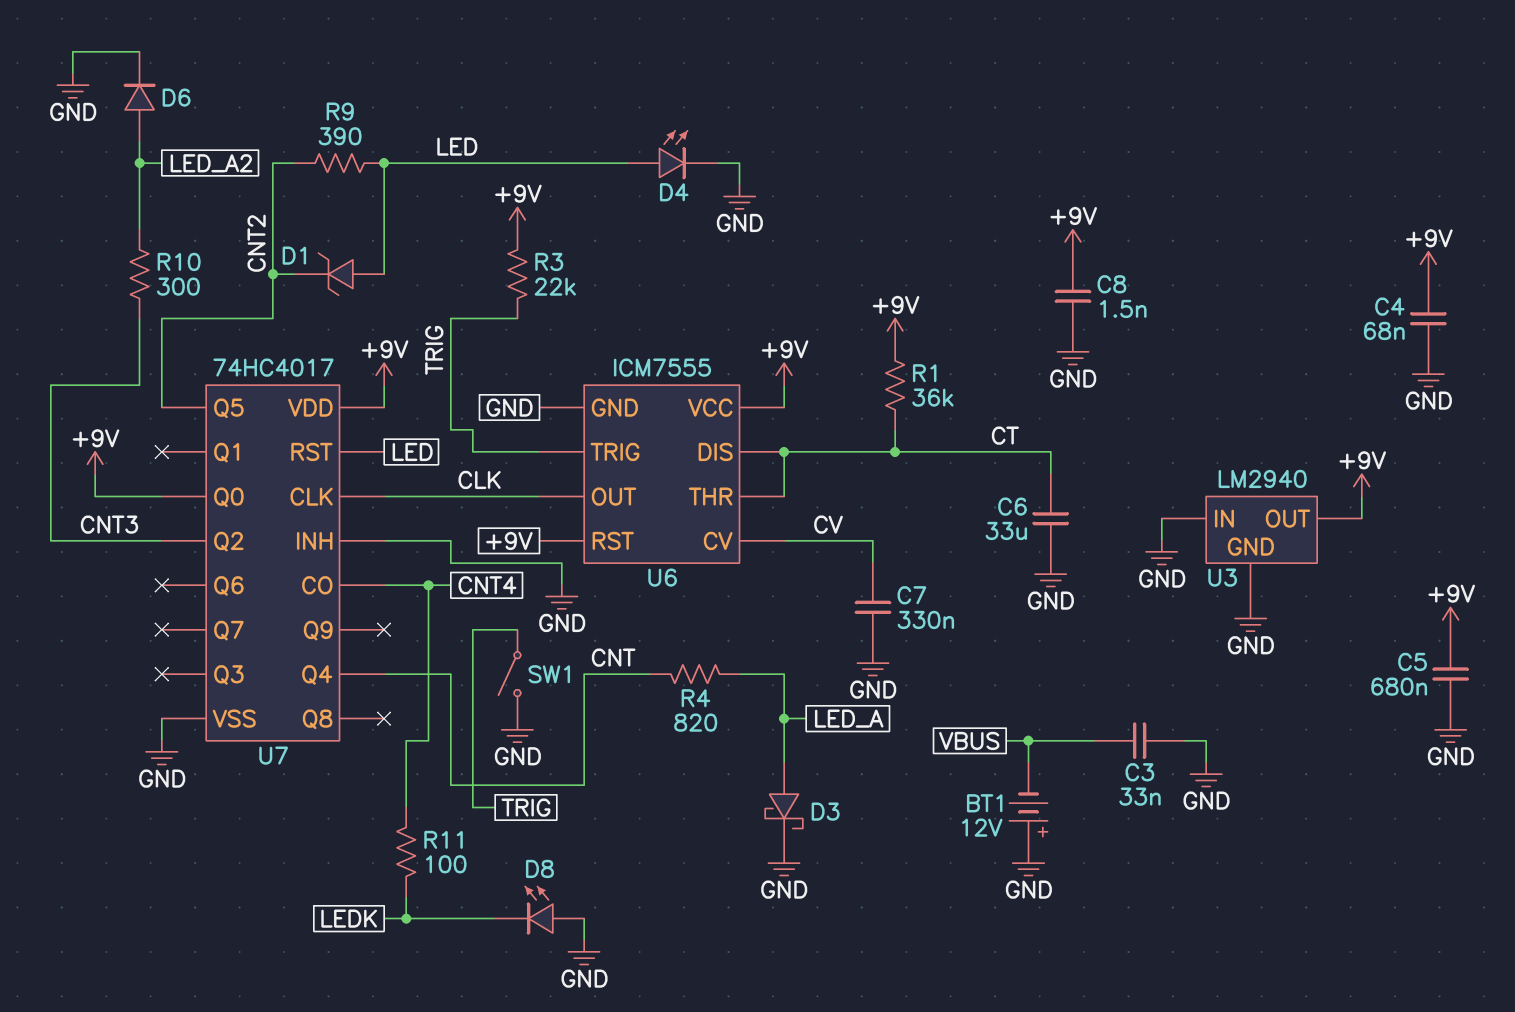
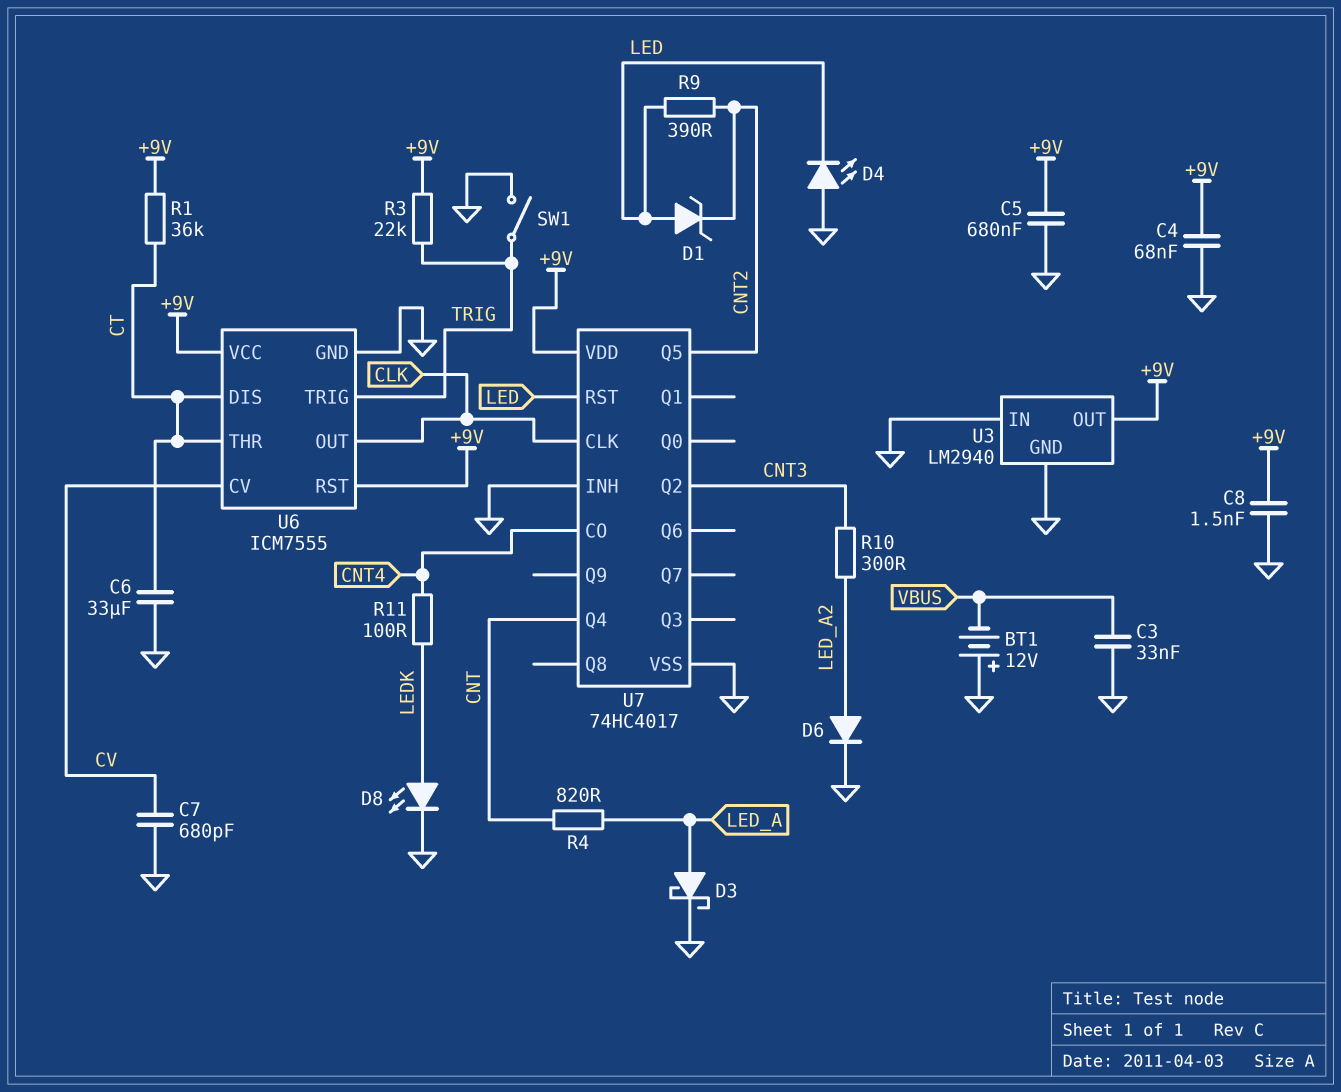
C7: 330nF (CV, GND) -> 680pF (CV, GND)
D4: LED (A LED, K GND) -> LED (A GND, K LED)
D8: LED (A GND, K LEDK) -> LED (A LEDK, K GND)
U7 pin Q0: +9V -> none

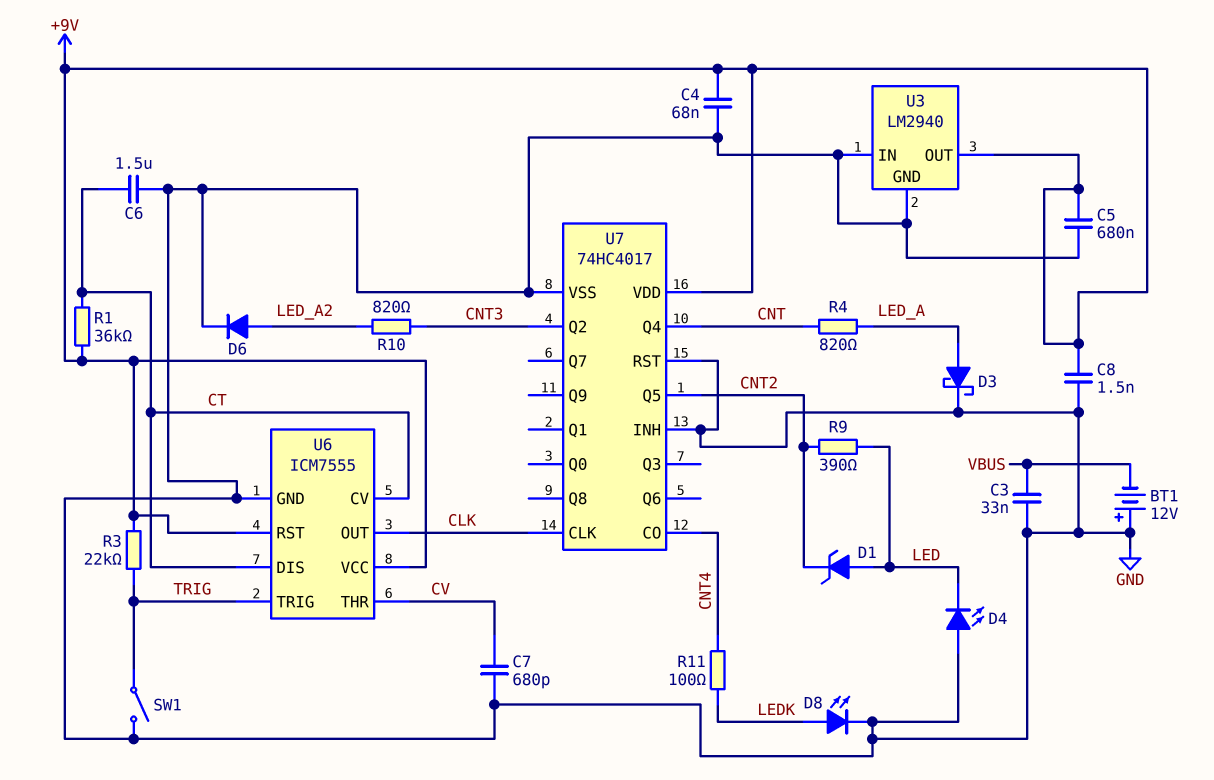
C6: 33uF (CT, GND) -> 1.5uF (CT, GND)
R10: 300 (CNT3, LED_A2) -> 820 (CNT3, LED_A2)
U6 pin CV: CV -> CT
U6 pin THR: CT -> CV
U7 pin RST: LED -> GND

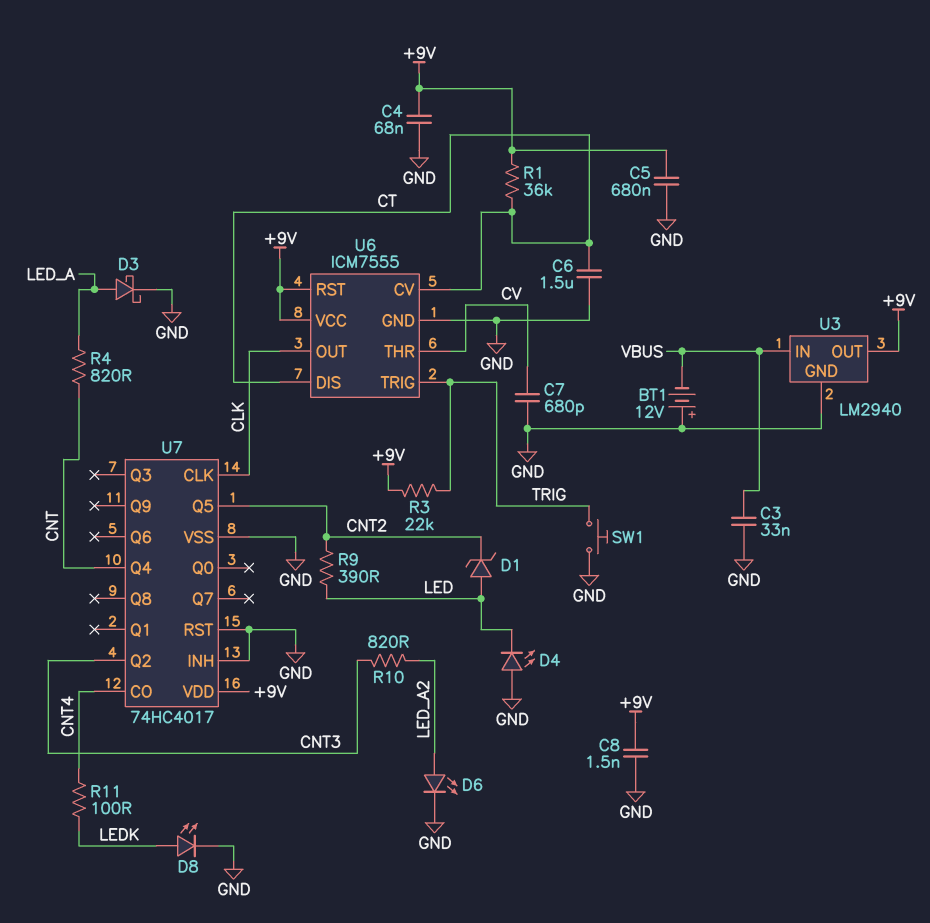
D6: diode (A LED_A2, K GND) -> LED (A LED_A2, K GND)
SW1: switch (GND, TRIG) -> button (GND, TRIG)
U3 pin IN: GND -> VBUS

